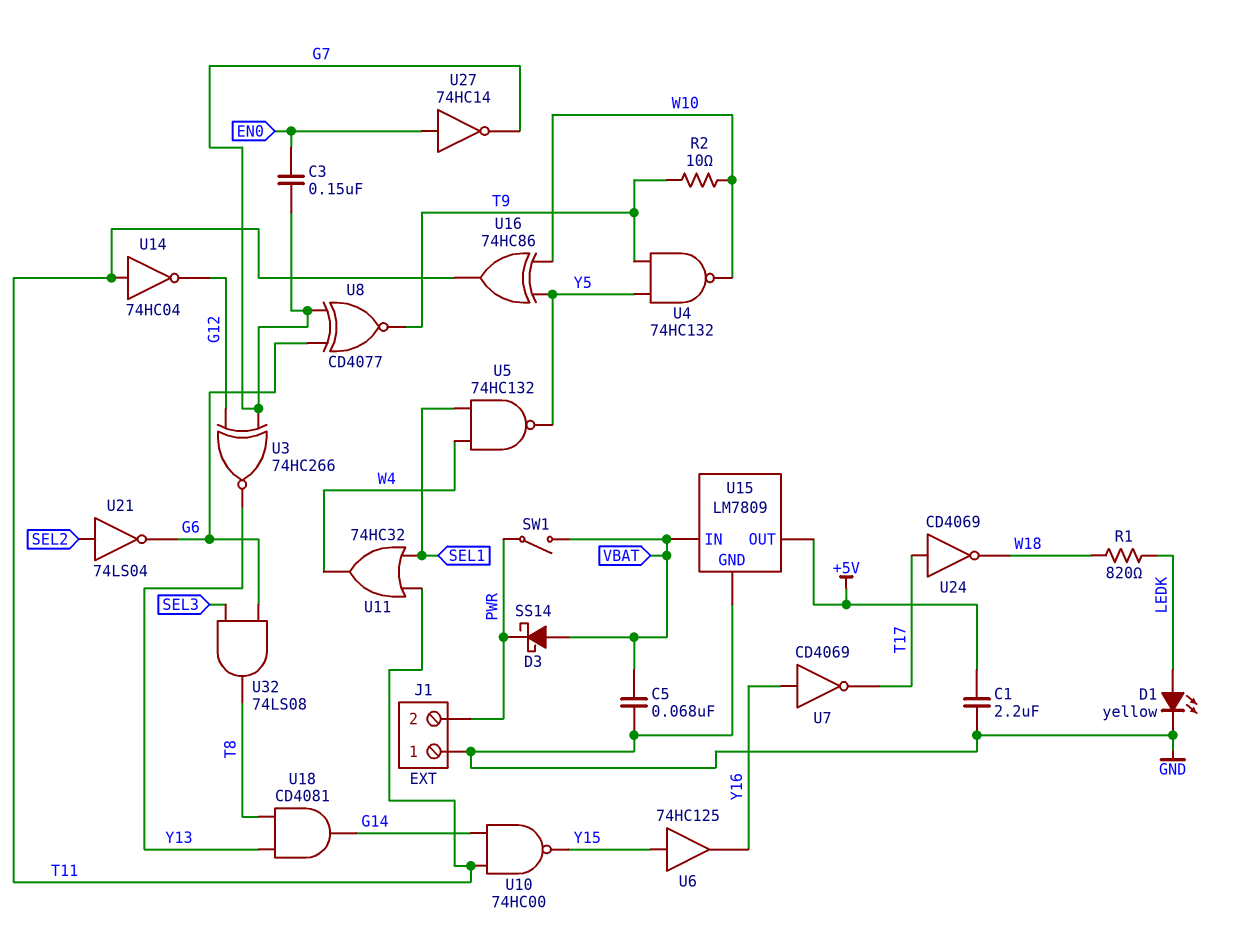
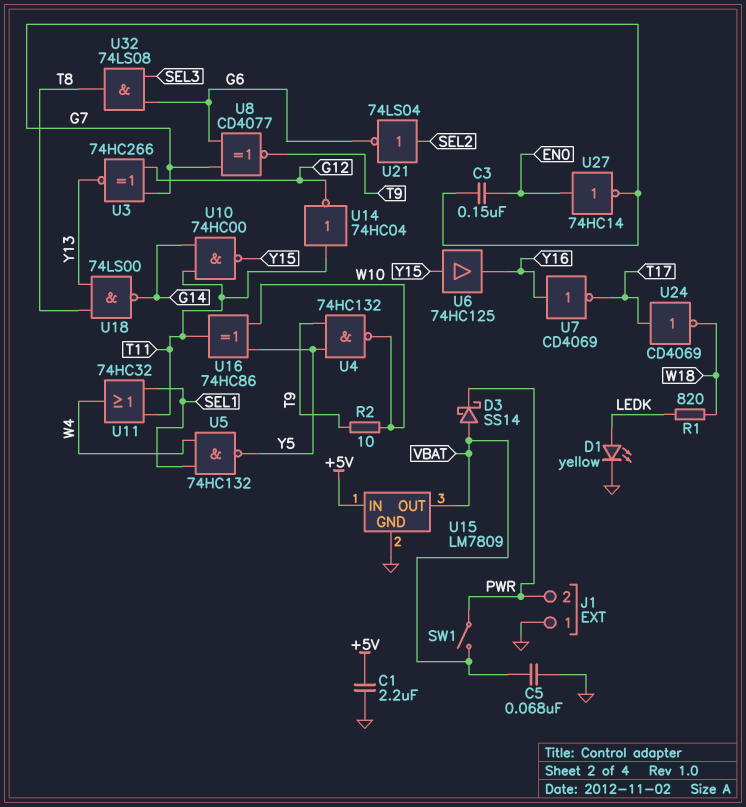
U15 pin IN: VBAT -> +5V
U15 pin OUT: +5V -> VBAT
U18: AND CD4081 (in T8, in Y13, out G14) -> NAND 74LS00 (in T8, in Y13, out G14)

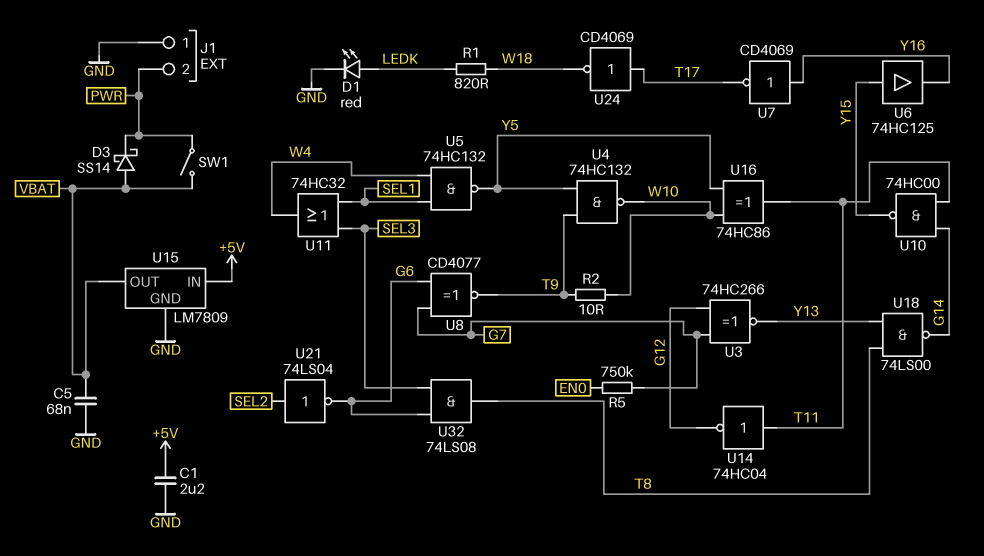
C3: 150nF (EN0, G7) -> none
D1: LED yellow (A LEDK, K GND) -> LED red (A LEDK, K GND)
R5: none -> 750k (EN0, G7)
U11: OR 74HC32 (in SEL1, in T11, out W4) -> OR 74HC32 (in SEL1, in SEL3, out W4)
U27: NOT 74HC14 (in EN0, out G7) -> none

